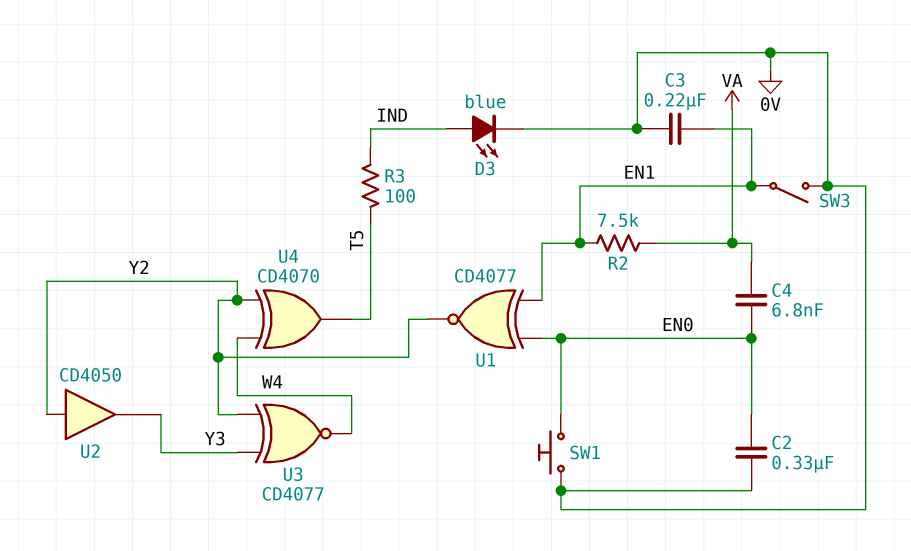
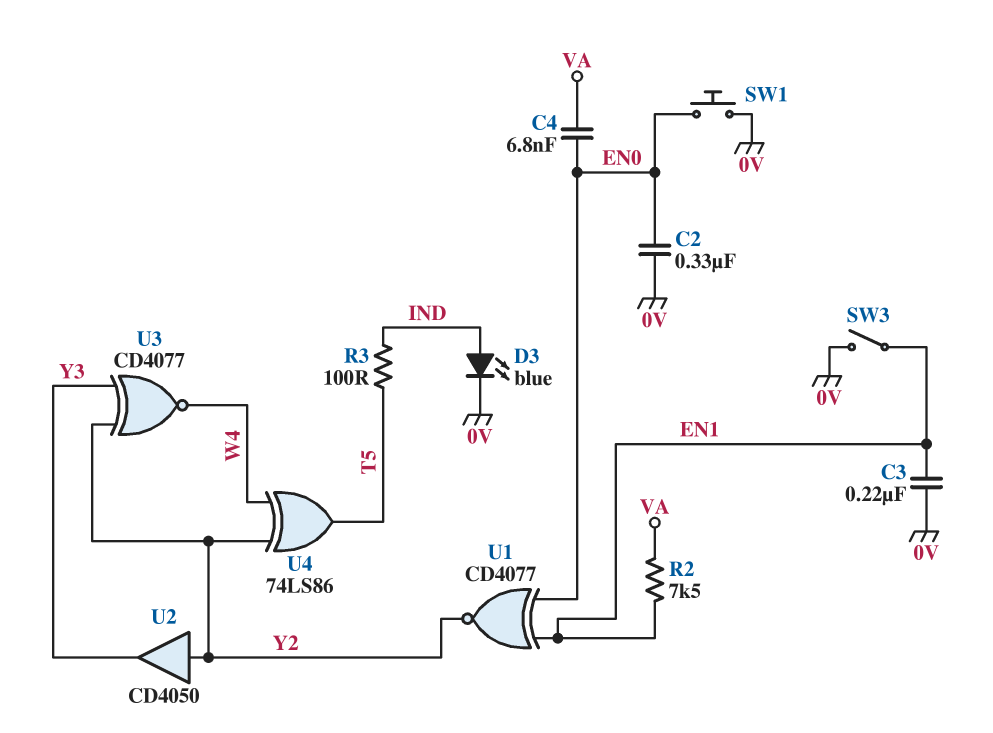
U4: XOR CD4070 (in W4, in Y2, out T5) -> XOR 74LS86 (in W4, in Y2, out T5)

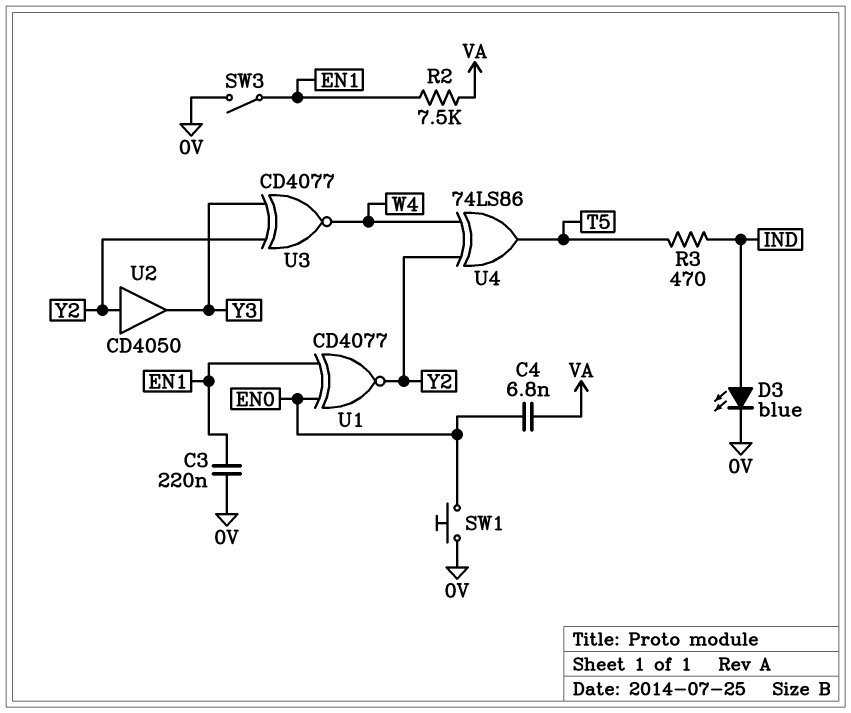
C2: 330nF (0V, EN0) -> none
R3: 100 (IND, T5) -> 470 (IND, T5)

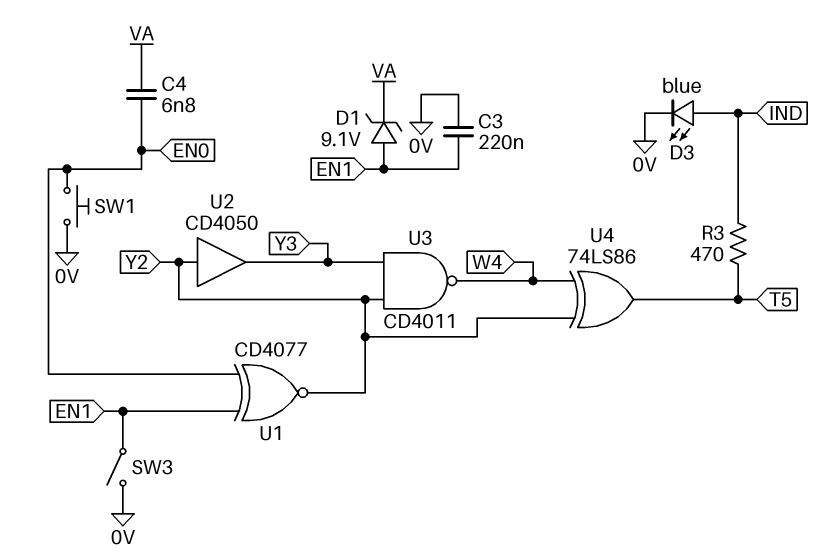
D1: none -> zener 9.1V (A EN1, K VA)
R2: 7.5k (EN1, VA) -> none
U3: XNOR CD4077 (in Y2, in Y3, out W4) -> NAND CD4011 (in Y2, in Y3, out W4)

